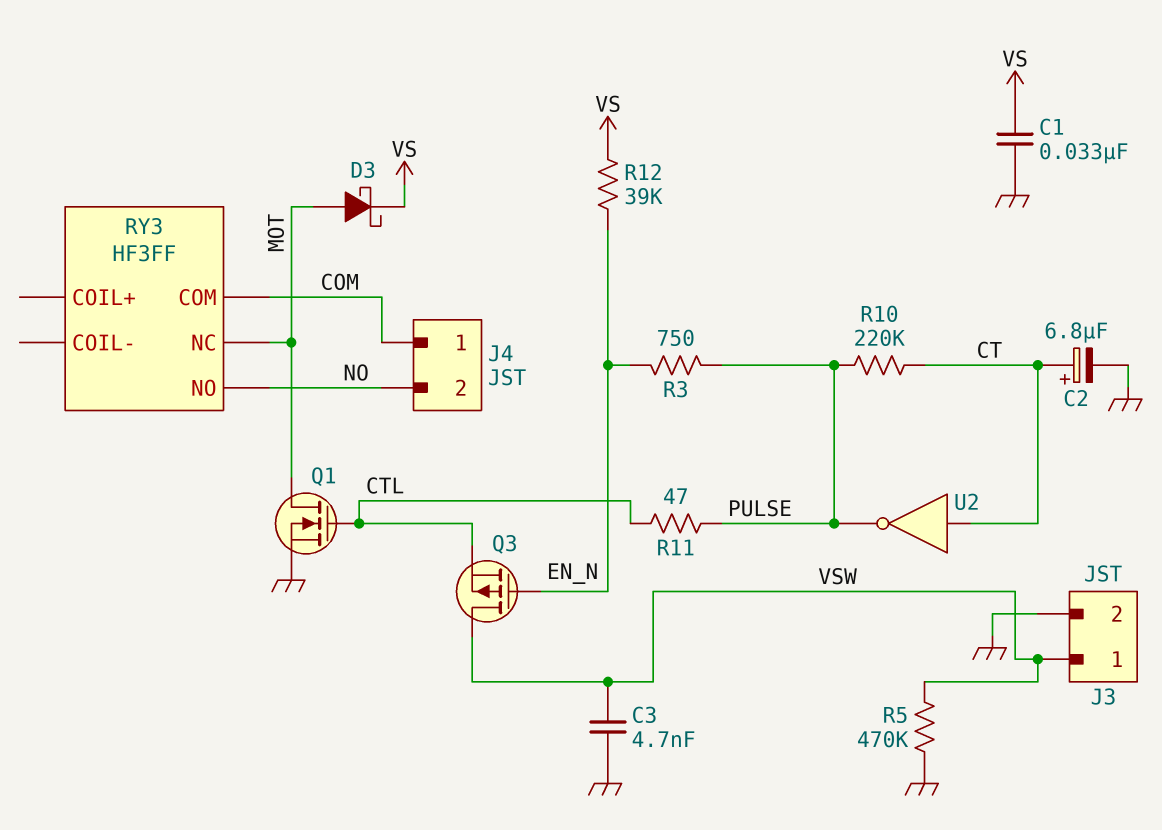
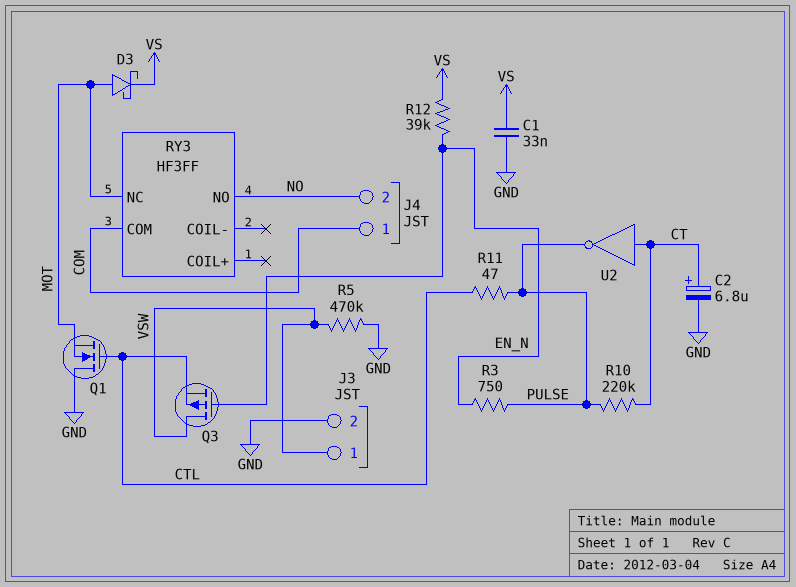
C3: 4.7nF (GND, VSW) -> none
Q1: NMOS (G CTL, D MOT, S GND) -> NMOS (G CTL, D GND, S MOT)

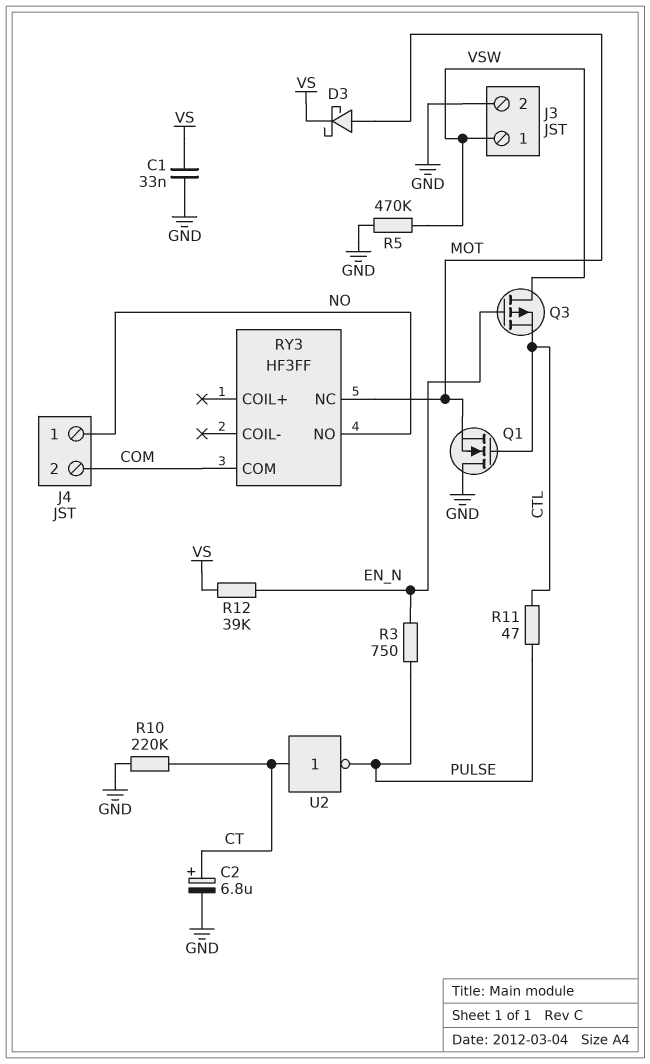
J4 pin 1: COM -> NO
J4 pin 2: NO -> COM
R10: 220k (CT, PULSE) -> 220k (CT, GND)

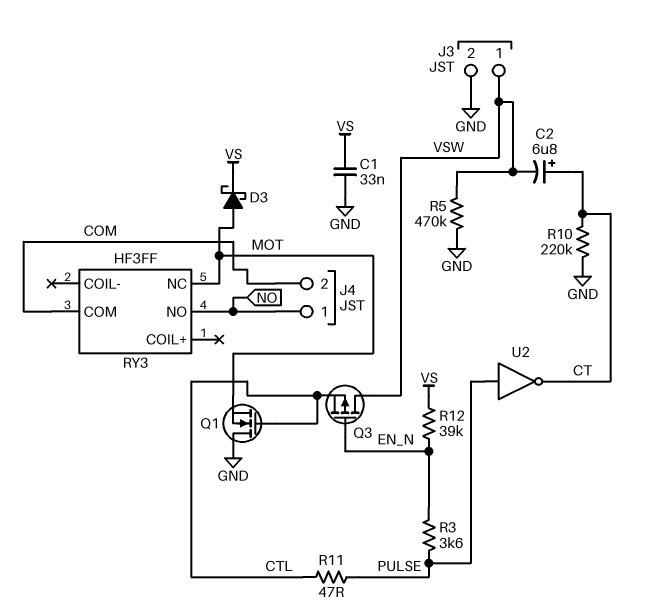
C2: 6.8uF (plus CT, minus GND) -> 6.8uF (plus CT, minus VSW)
R3: 750 (EN_N, PULSE) -> 3.6k (EN_N, PULSE)
U2: NOT (in CT, out PULSE) -> NOT (in PULSE, out CT)

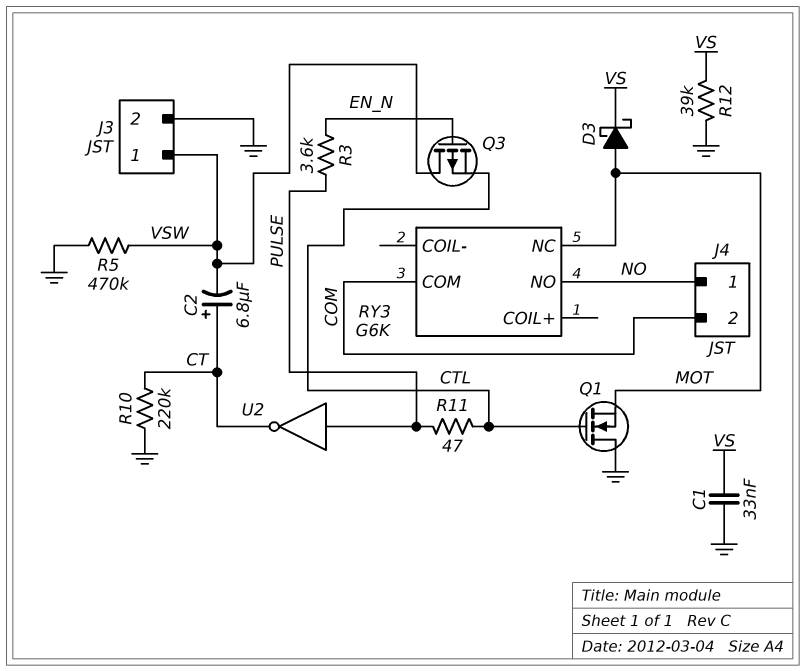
R12: 39k (EN_N, VS) -> 39k (GND, VS)
RY3: HF3FF -> G6K

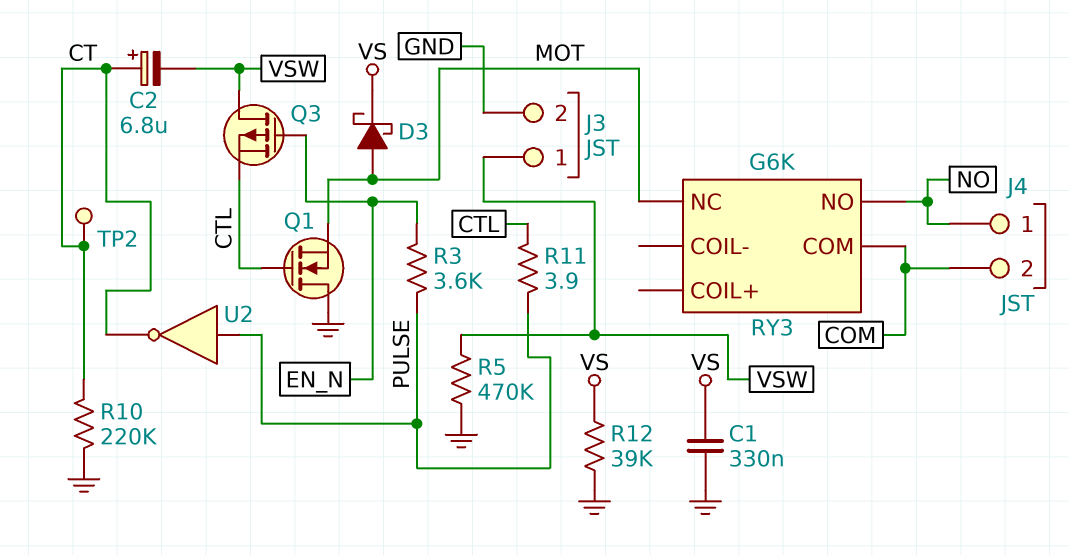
C1: 33nF (GND, VS) -> 330nF (GND, VS)
R11: 47 (CTL, PULSE) -> 3.9 (CTL, PULSE)
TP2: none -> test point (CT)

